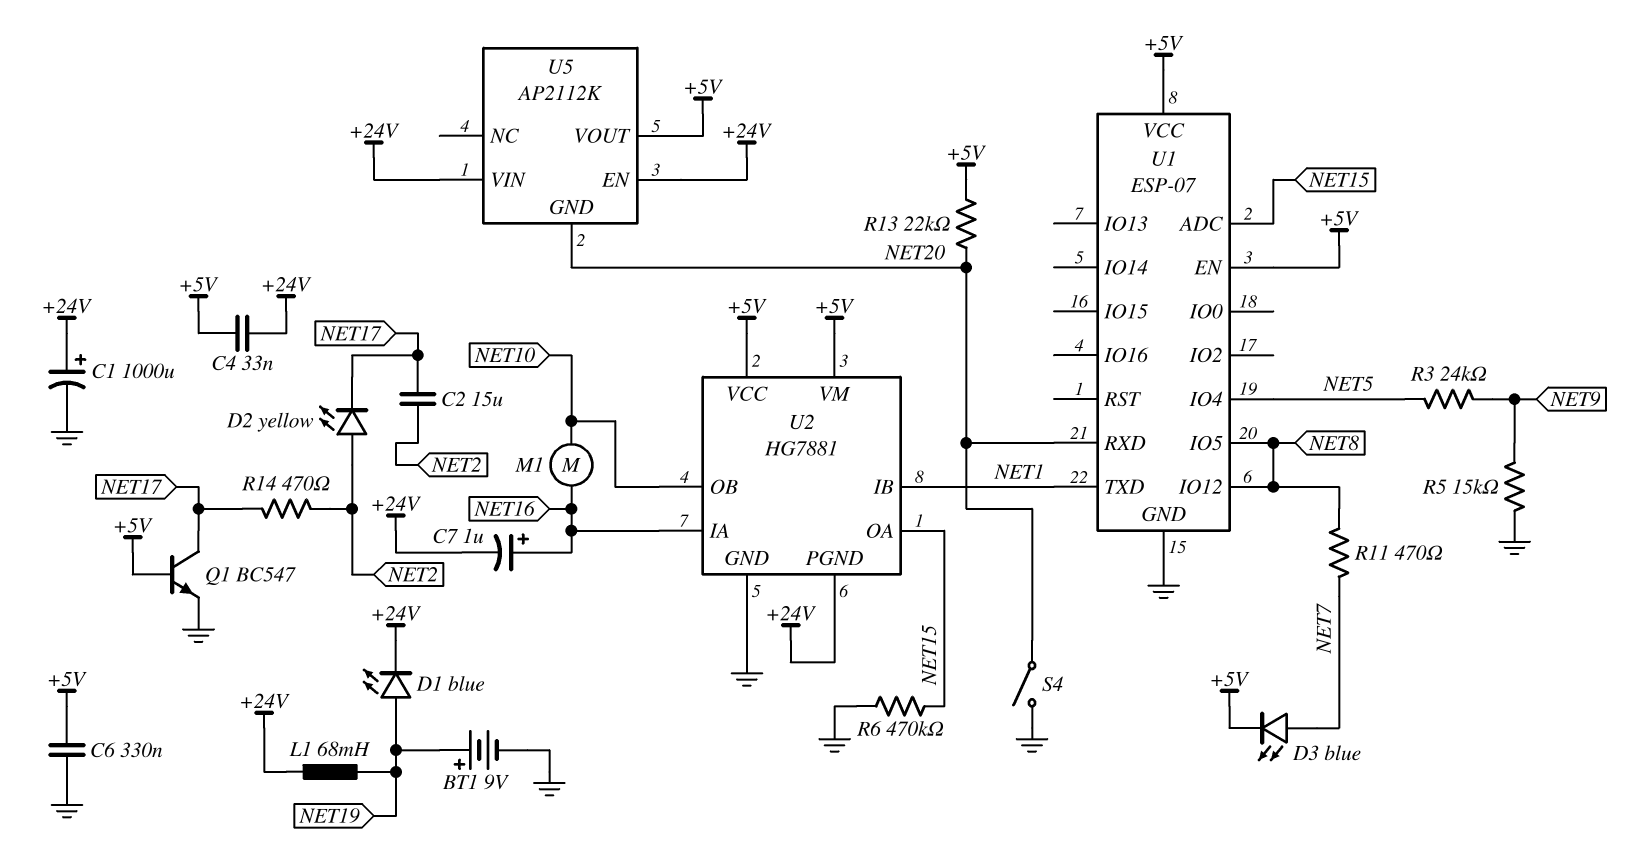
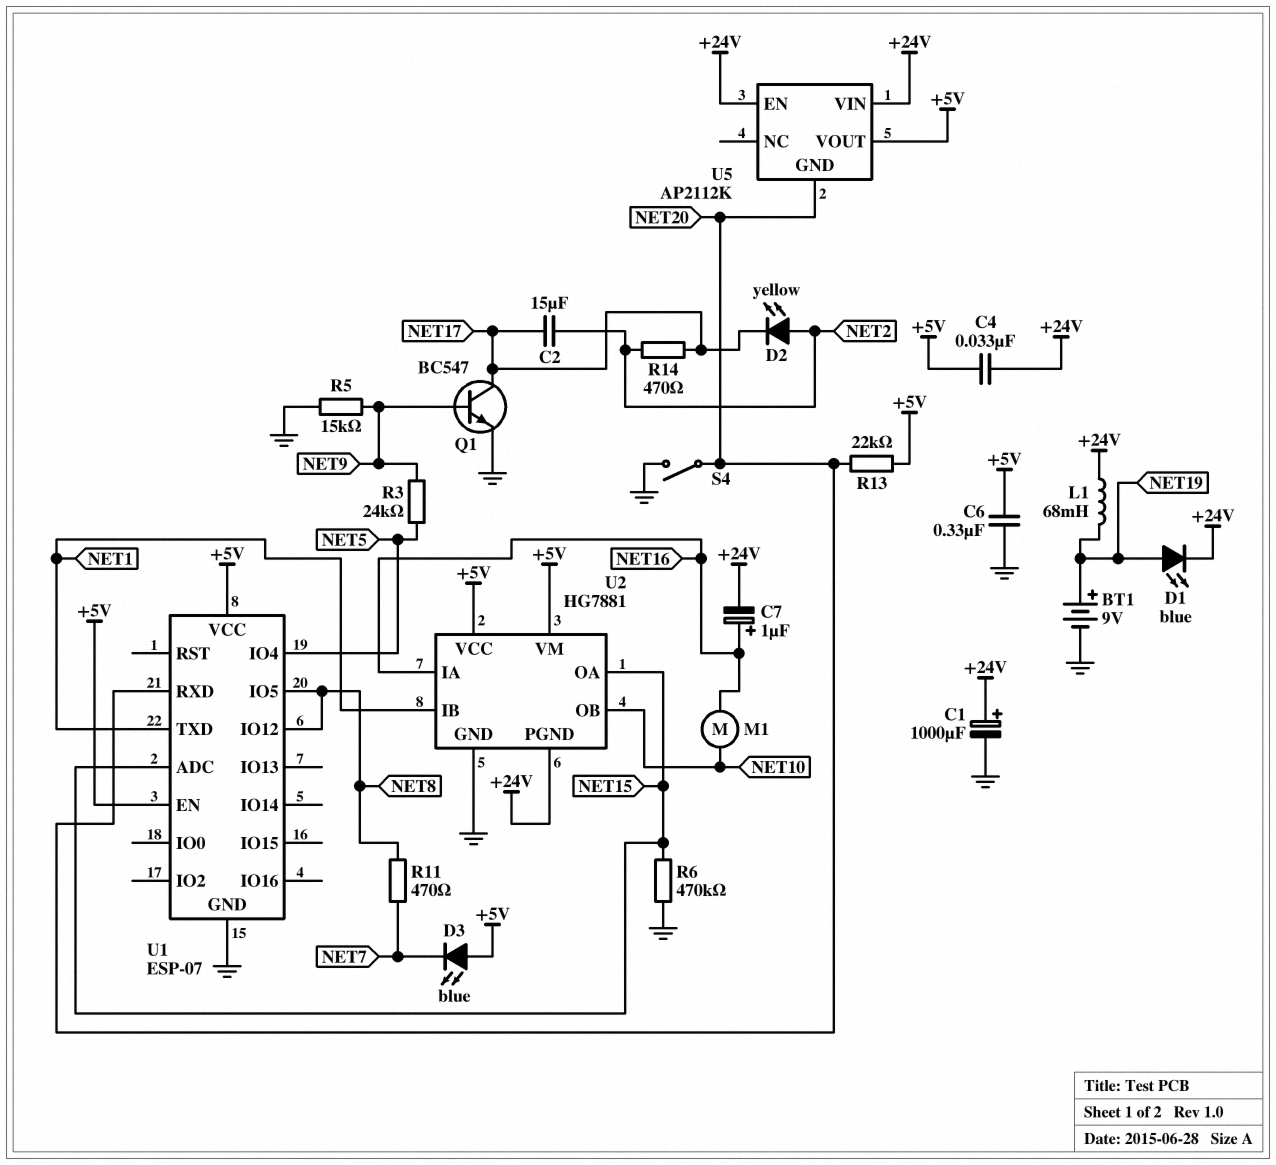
D3: LED blue (A NET7, K +5V) -> LED blue (A +5V, K NET7)
Q1: NPN BC547 (B +5V, C NET17, E GND) -> NPN BC547 (B NET9, C NET17, E GND)

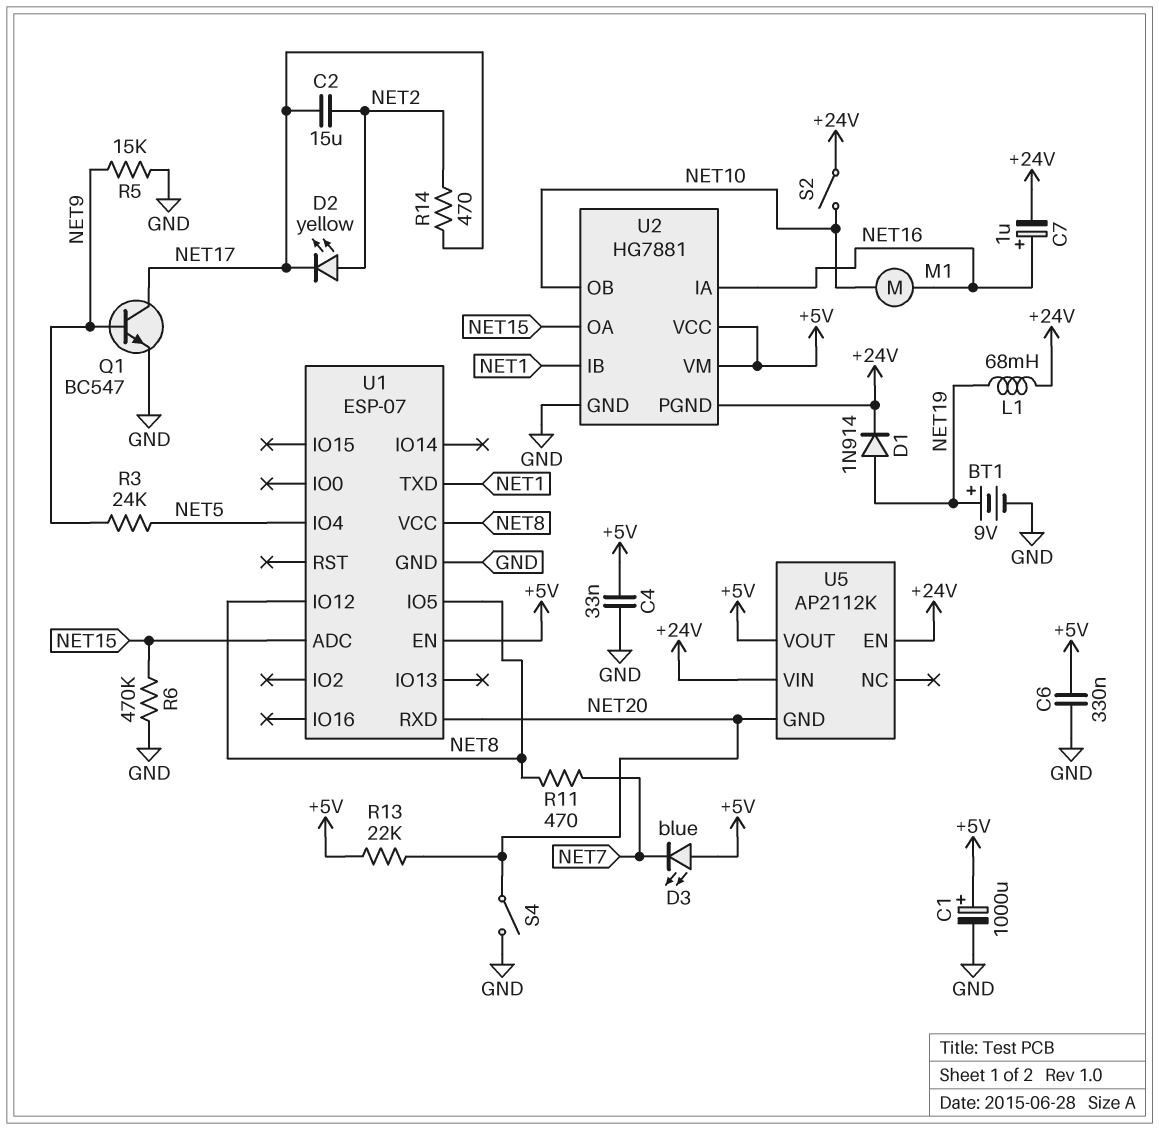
C1: 1000uF (plus +24V, minus GND) -> 1000uF (plus +5V, minus GND)
C4: 33nF (+5V, +24V) -> 33nF (+5V, GND)
D1: LED blue (A NET19, K +24V) -> diode 1N914 (A NET19, K +24V)
S2: none -> switch (+24V, NET10)
U1 pin VCC: +5V -> NET8

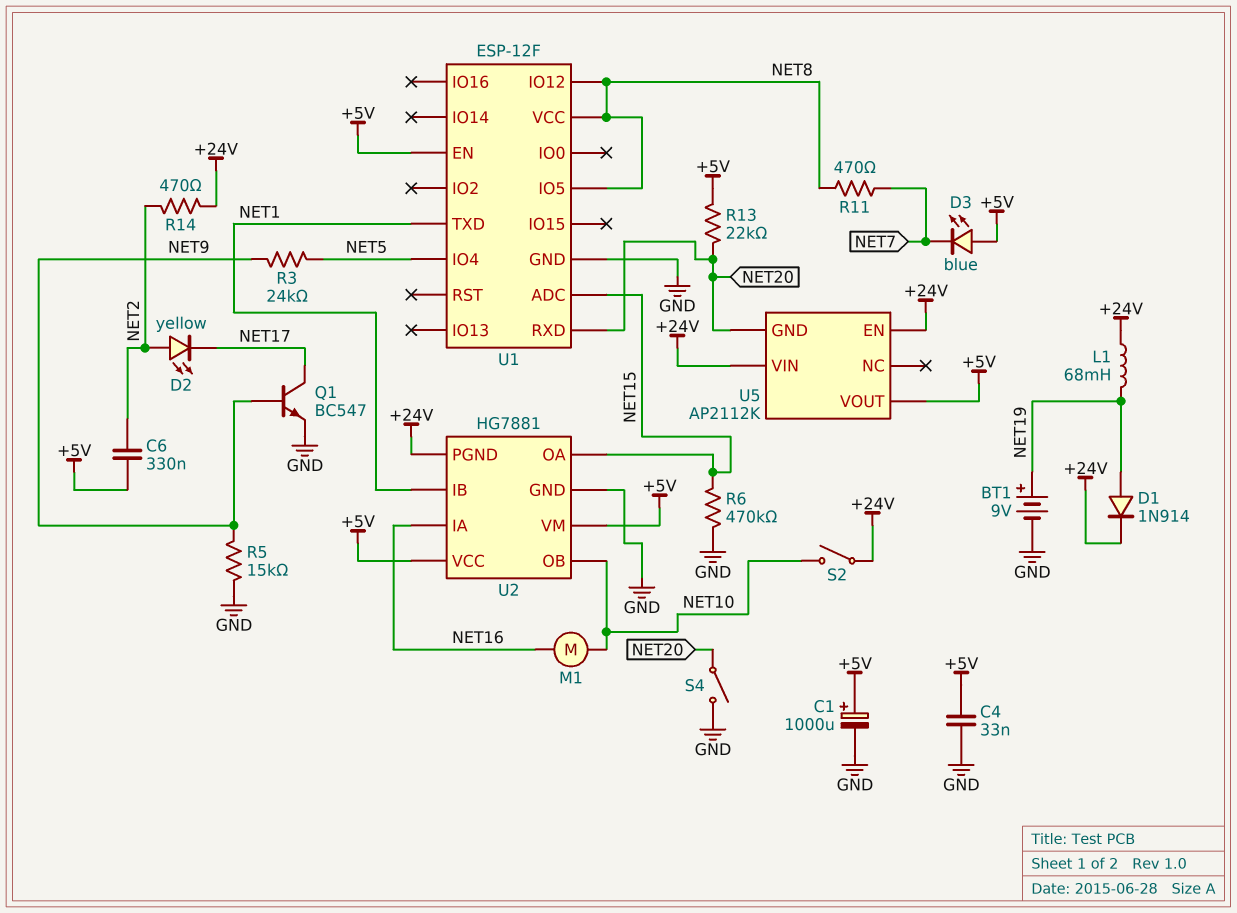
C2: 15uF (NET2, NET17) -> none
C6: 330nF (+5V, GND) -> 330nF (+5V, NET2)
C7: 1uF (plus NET16, minus +24V) -> none
R14: 470 (NET2, NET17) -> 470 (+24V, NET2)
U1: ESP-07 -> ESP-12F

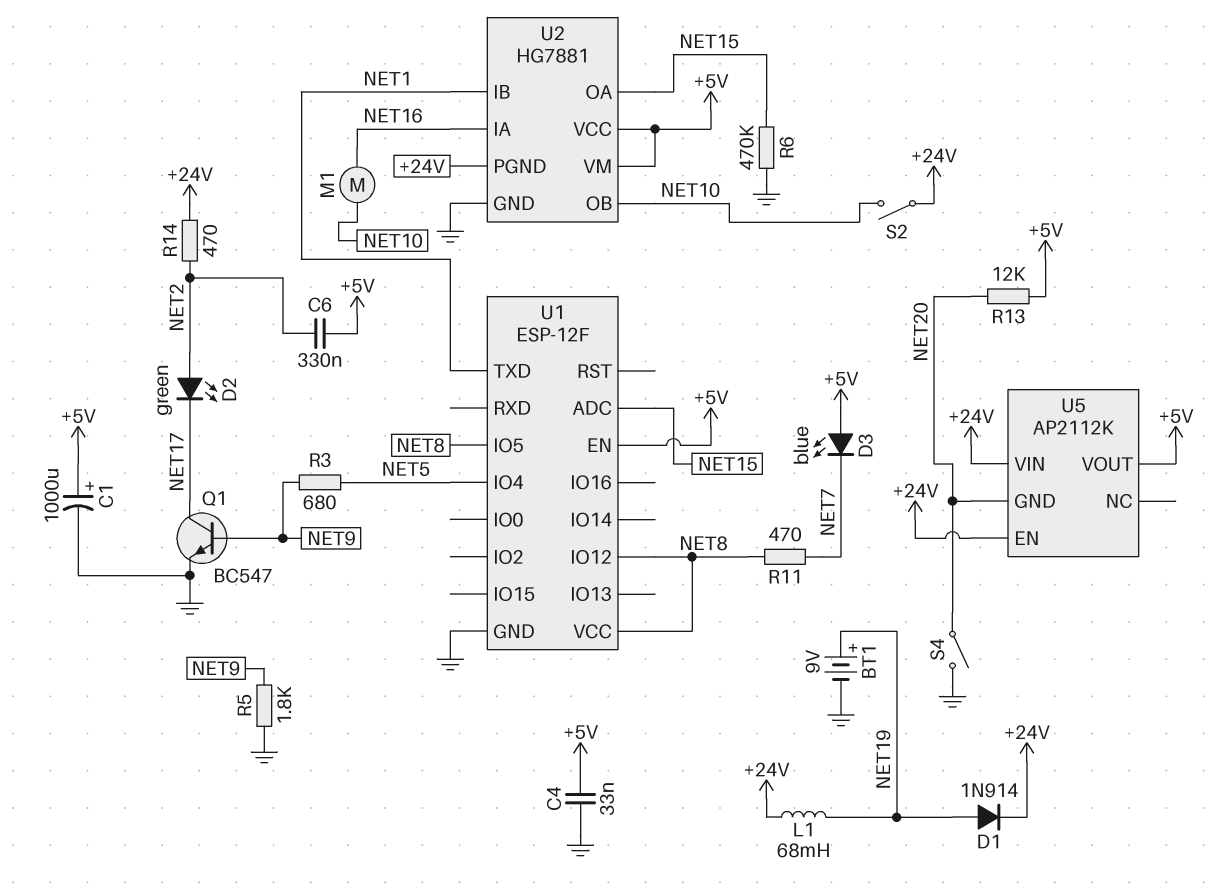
D2: LED yellow (A NET2, K NET17) -> LED green (A NET2, K NET17)
R3: 24k (NET5, NET9) -> 680 (NET5, NET9)
R5: 15k (GND, NET9) -> 1.8k (GND, NET9)
R13: 22k (+5V, NET20) -> 12k (+5V, NET20)
U1 pin RXD: NET20 -> none

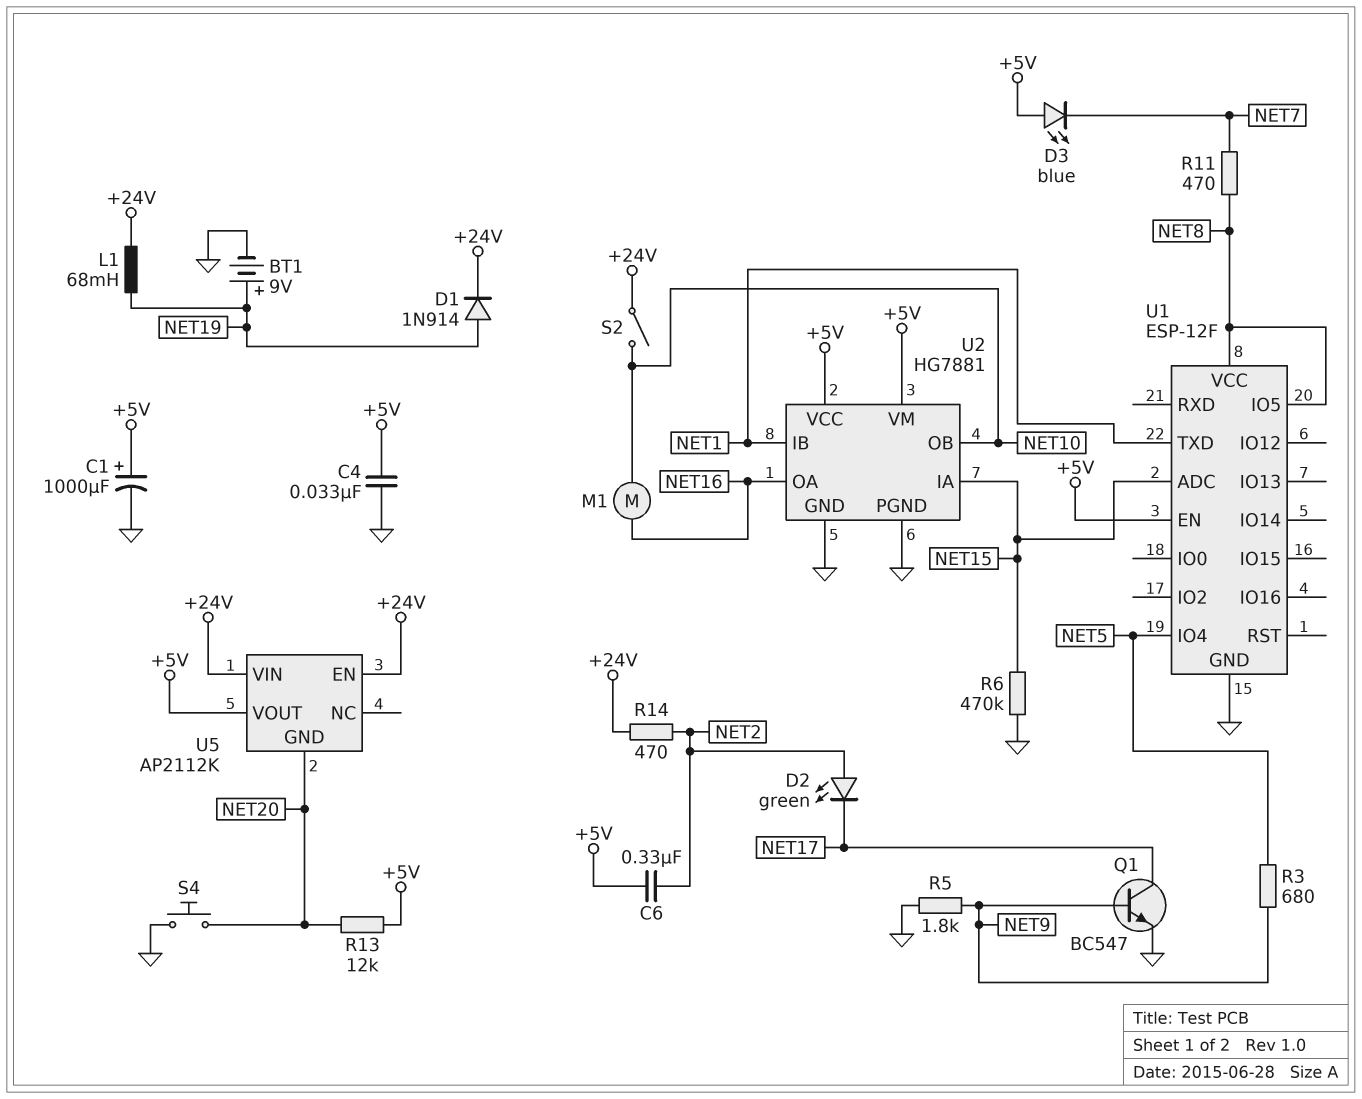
S4: switch (GND, NET20) -> button (GND, NET20)
U1 pin IO12: NET8 -> none
U2 pin IA: NET16 -> NET15
U2 pin OA: NET15 -> NET16
U2 pin PGND: +24V -> GND

